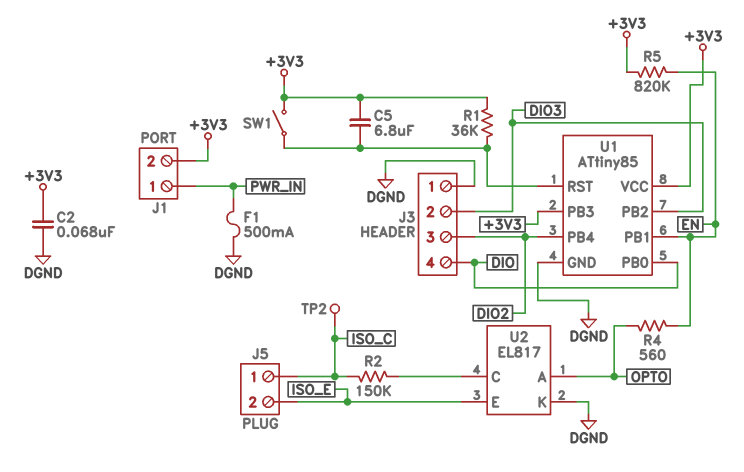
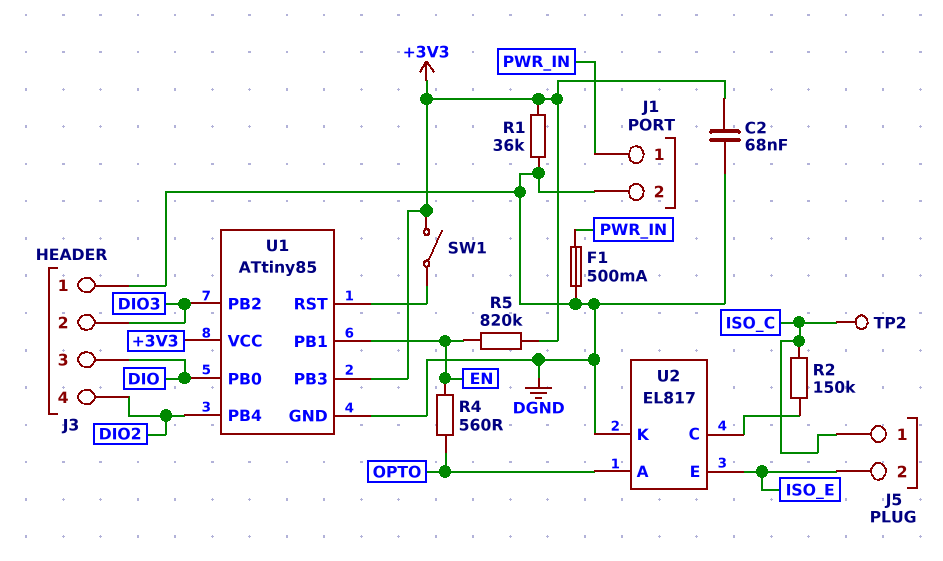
C5: 6.8uF (+3V3, U1/RST) -> none
J1 pin 2: +3V3 -> DGND
J3 pin 3: DIO2 -> DIO
J3 pin 4: DIO -> DIO2
R1: 36k (+3V3, U1/RST) -> 36k (+3V3, DGND)

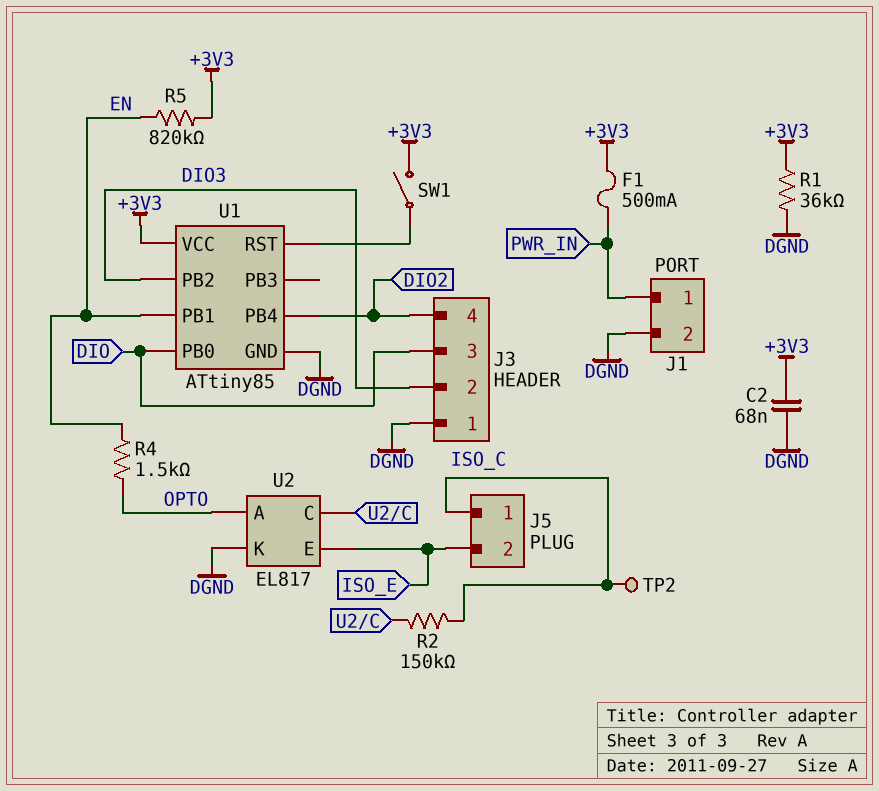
F1: 500mA (DGND, PWR_IN) -> 500mA (+3V3, PWR_IN)
R4: 560 (EN, OPTO) -> 1.5k (EN, OPTO)
U1 pin PB3: +3V3 -> none

